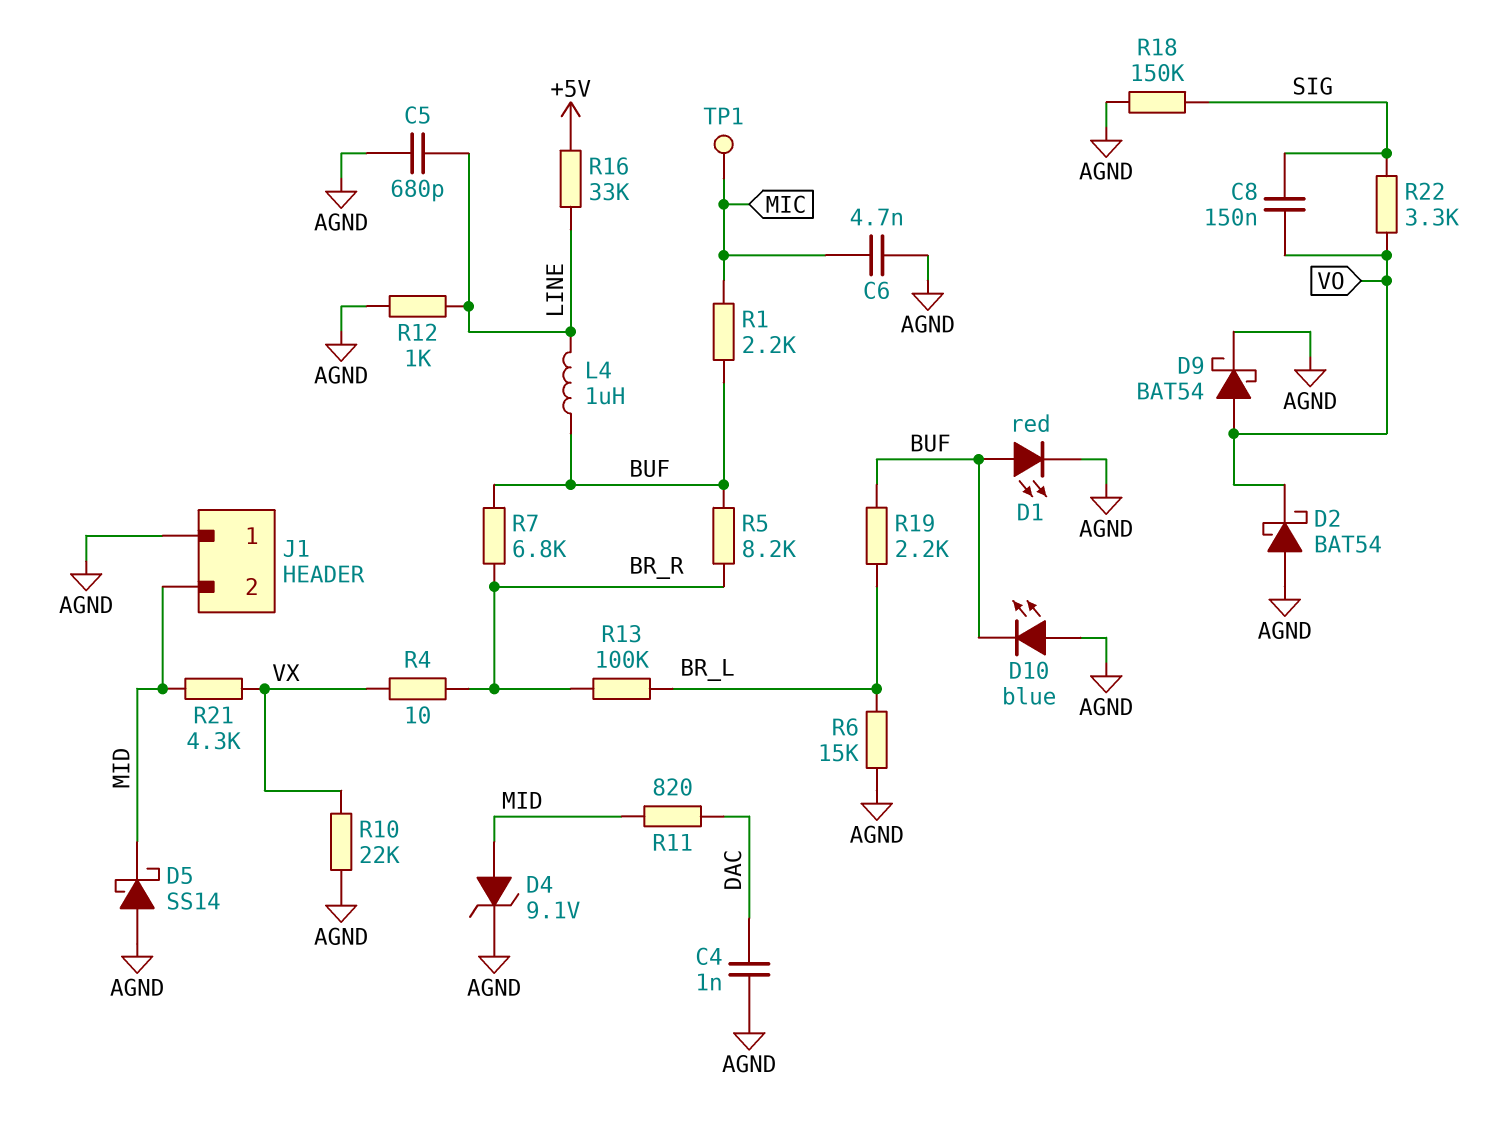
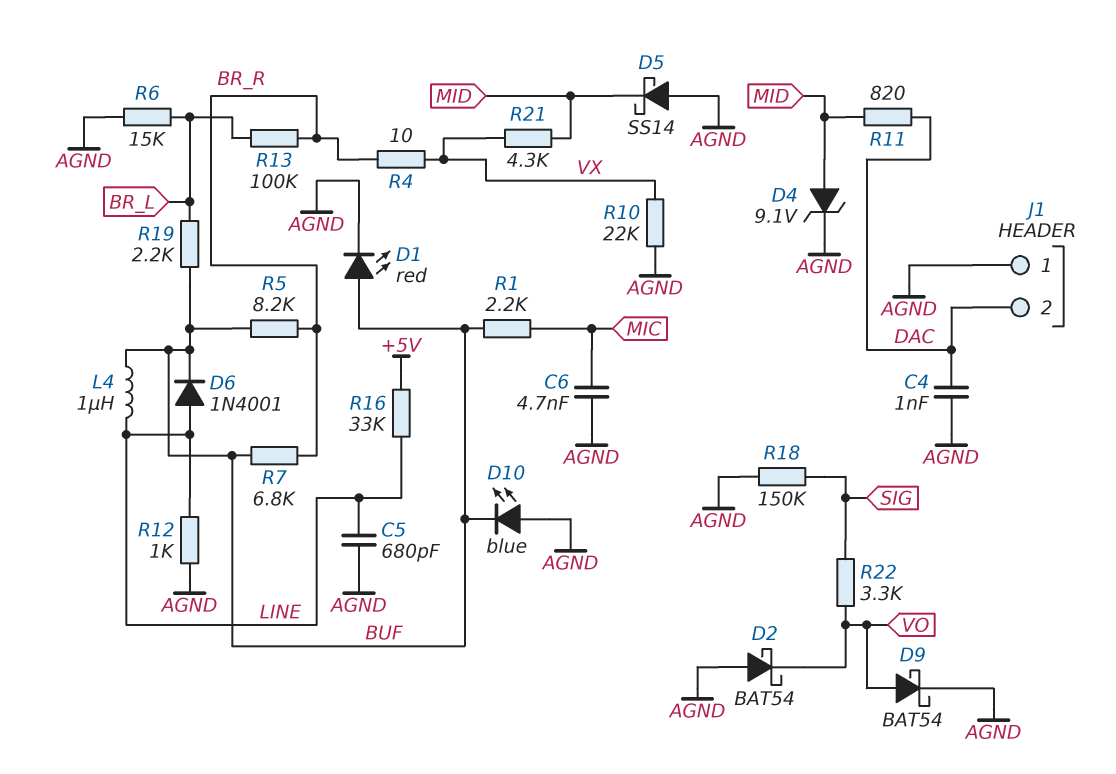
C8: 150nF (SIG, VO) -> none
D6: none -> diode 1N4001 (A LINE, K BUF)
J1 pin 2: MID -> DAC
TP1: test point (MIC) -> none

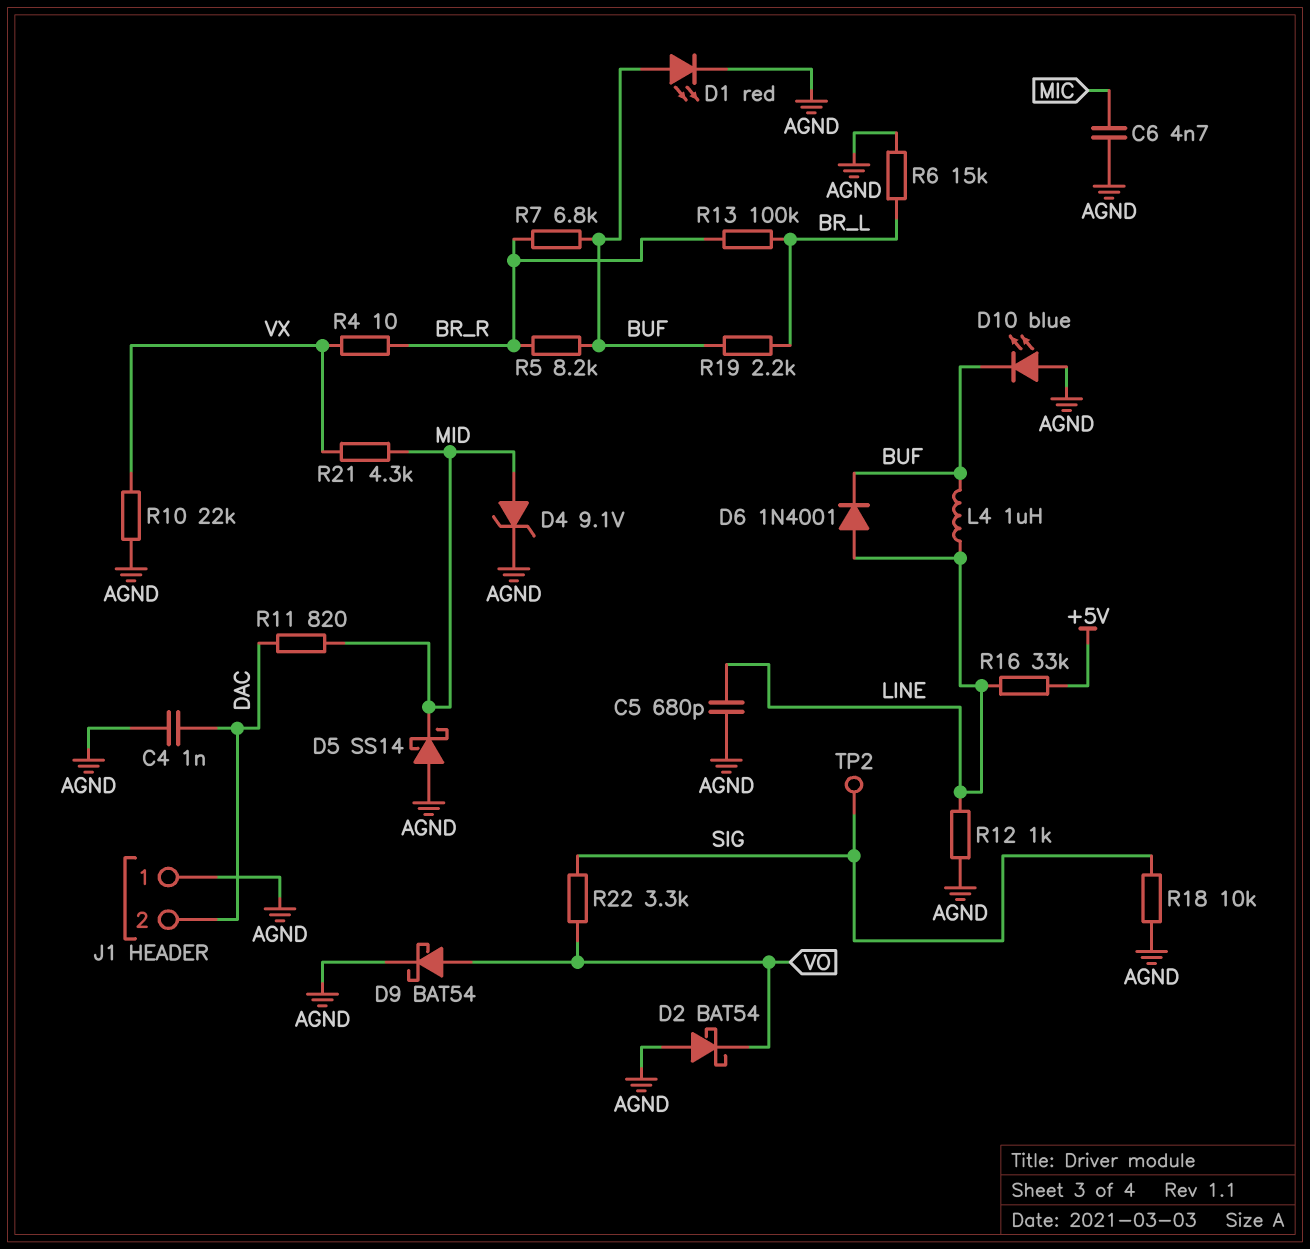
R1: 2.2k (BUF, MIC) -> none
R18: 150k (AGND, SIG) -> 10k (AGND, SIG)
TP2: none -> test point (SIG)

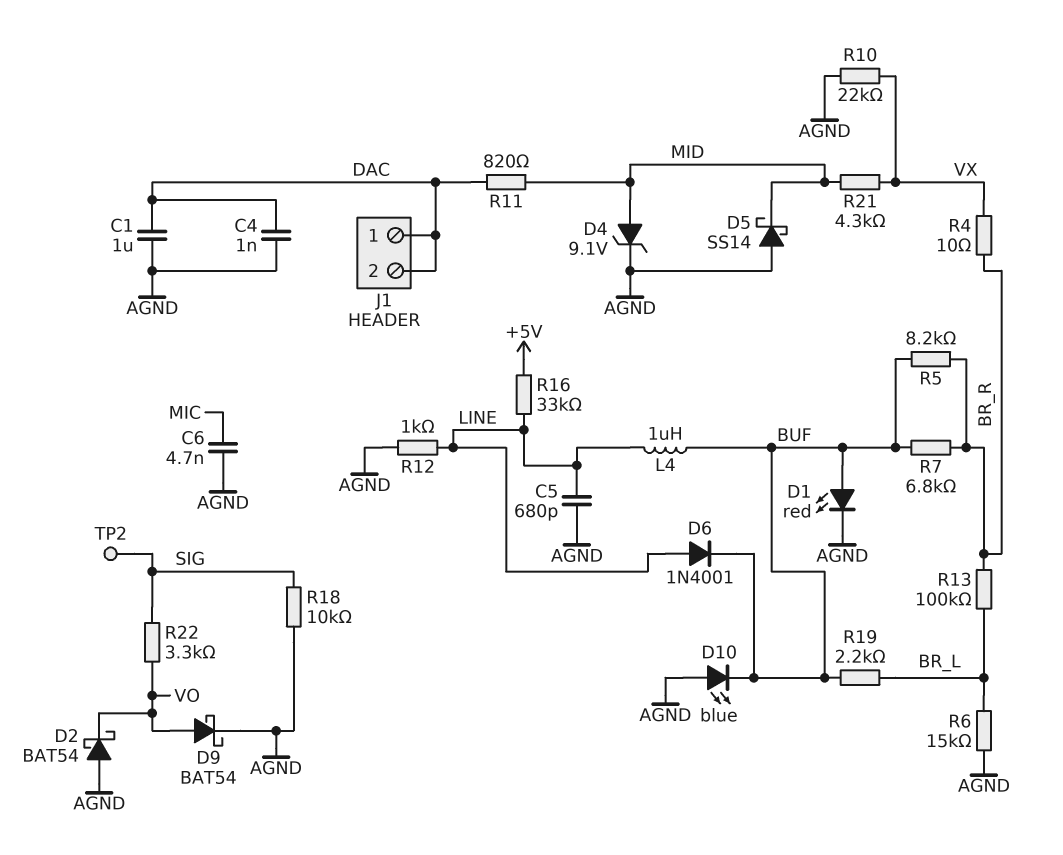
C1: none -> 1uF (AGND, DAC)
J1 pin 1: AGND -> DAC

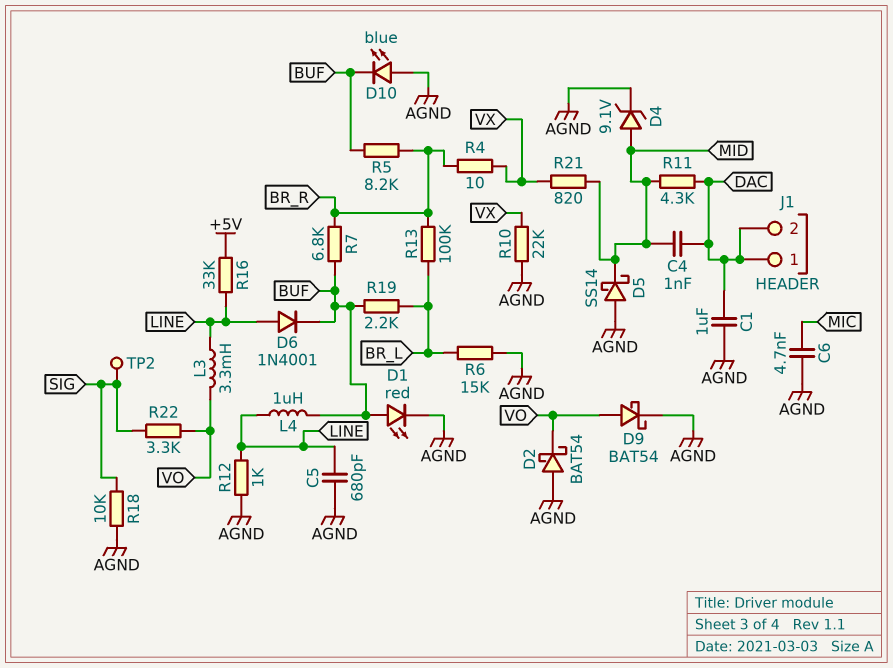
C4: 1nF (AGND, DAC) -> 1nF (DAC, MID)
L3: none -> 3.3mH (LINE, VO)
R11: 820 (DAC, MID) -> 4.3k (DAC, MID)
R21: 4.3k (MID, VX) -> 820 (MID, VX)

